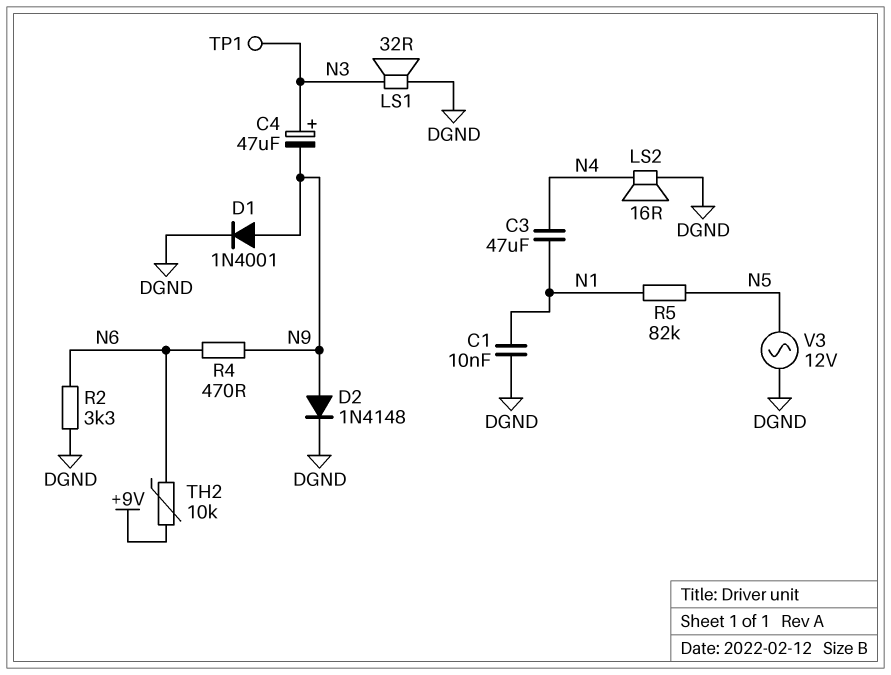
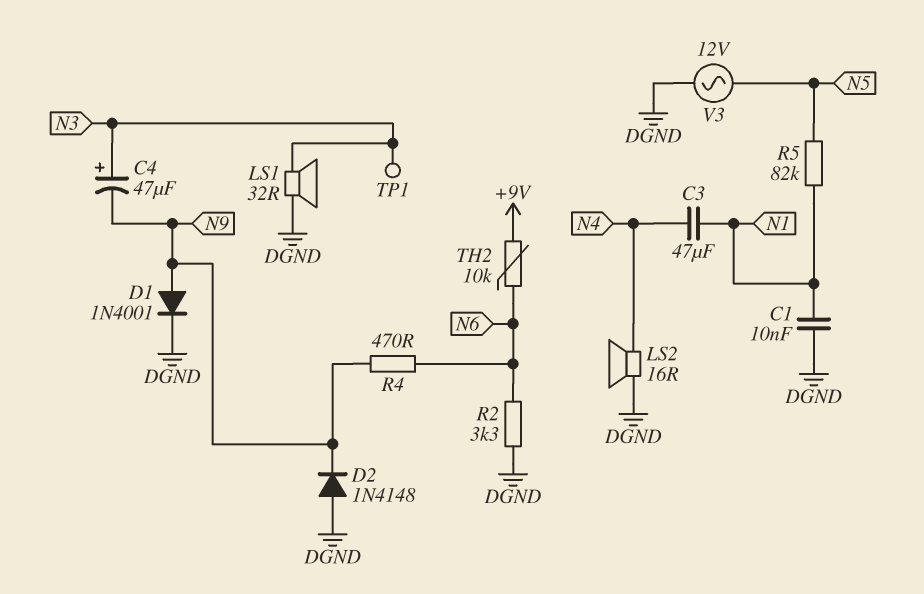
D2: diode 1N4148 (A N9, K DGND) -> diode 1N4148 (A DGND, K N9)

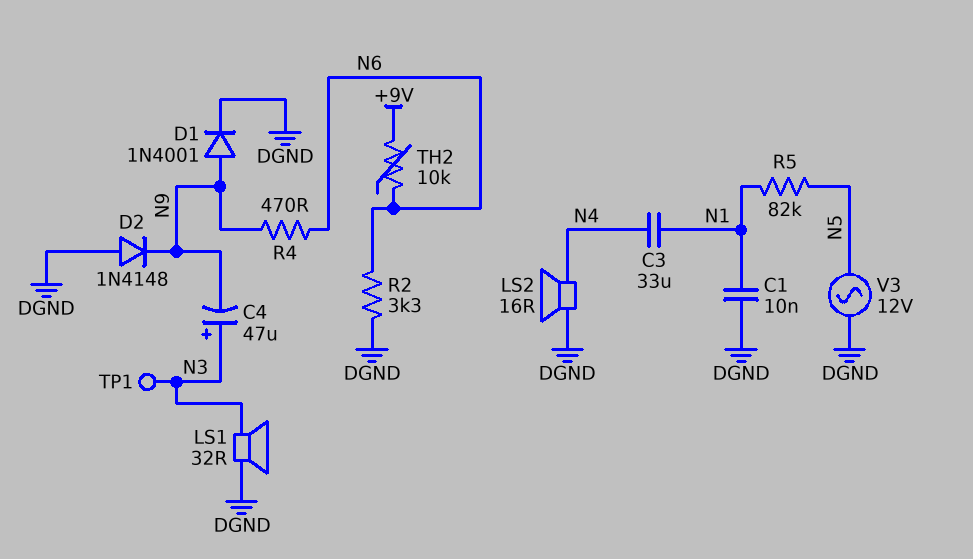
C3: 47uF (N1, N4) -> 33uF (N1, N4)

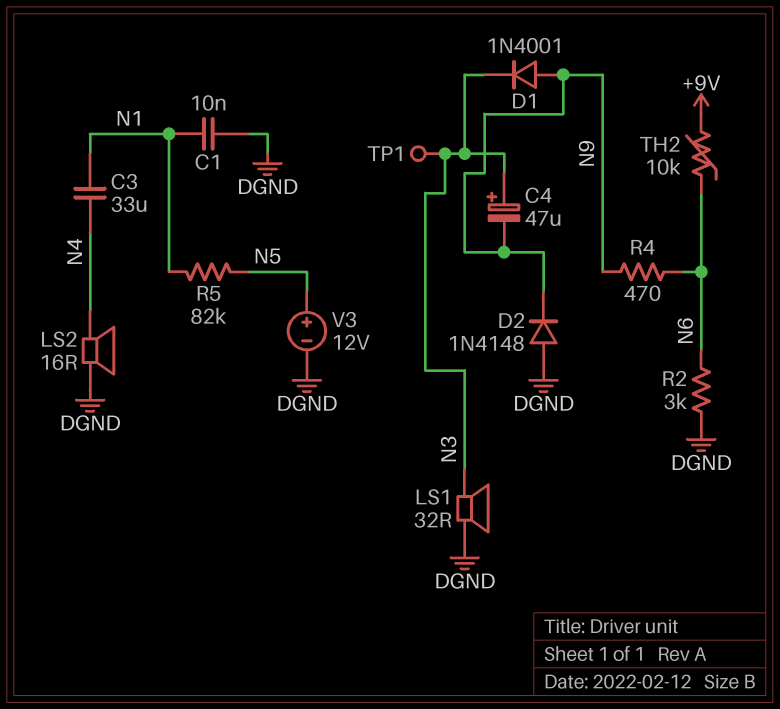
D1: diode 1N4001 (A N9, K DGND) -> diode 1N4001 (A N9, K N3)
R2: 3.3k (DGND, N6) -> 3k (DGND, N6)
V3: AC 12V (DGND, N5) -> 12V (plus N5, minus DGND)

